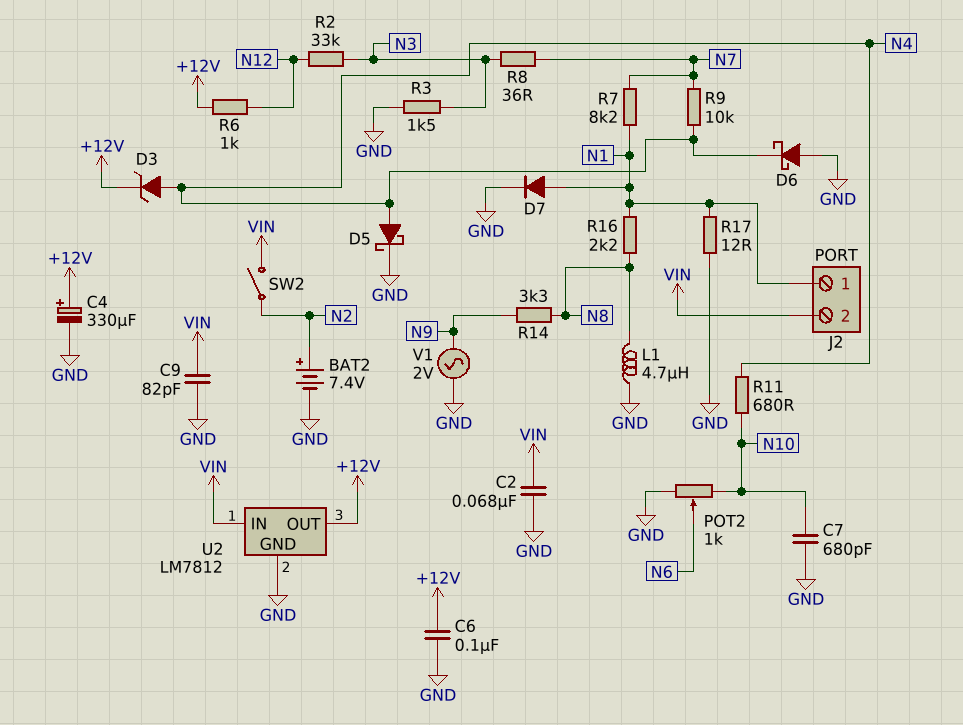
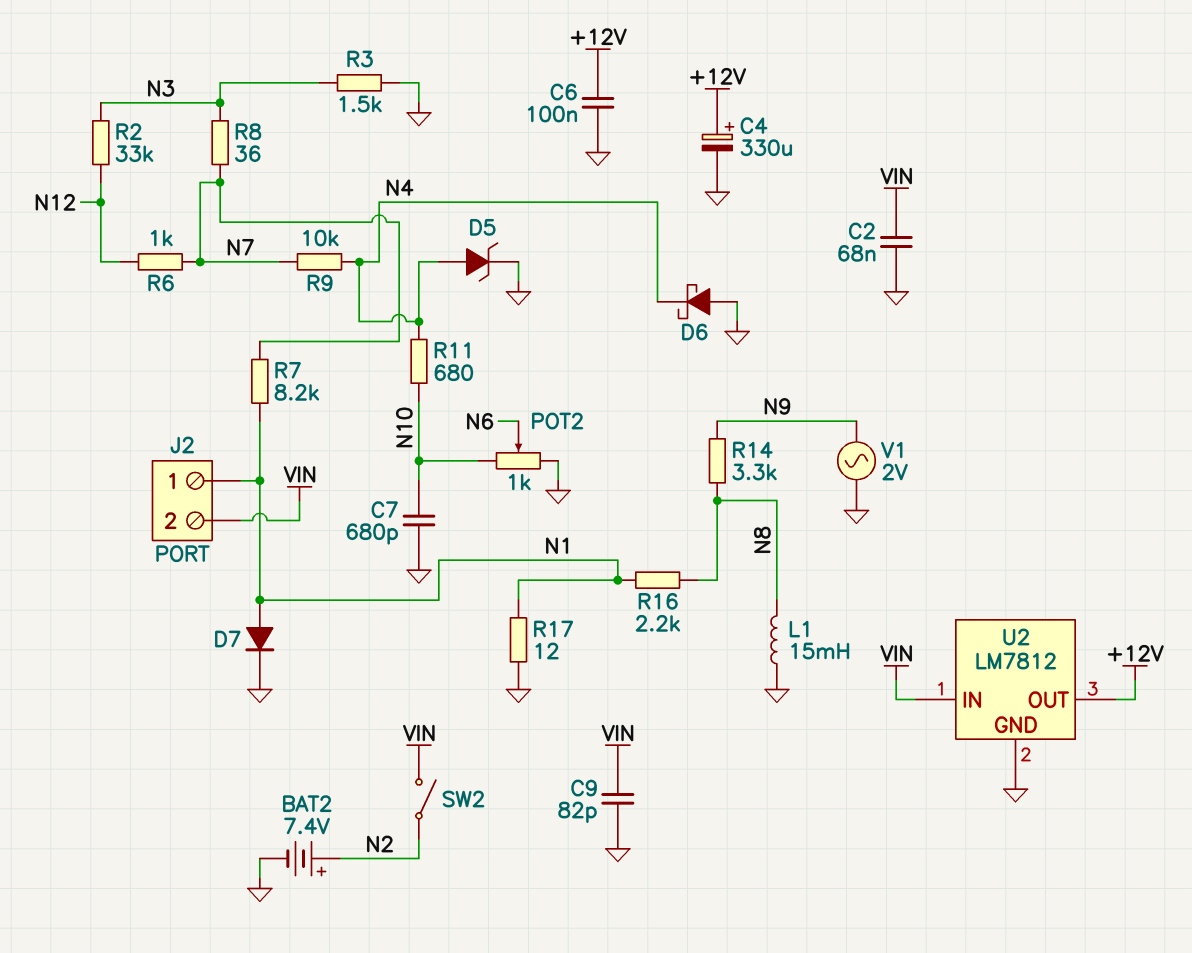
D3: zener (A N4, K +12V) -> none
D5: schottky (A N4, K GND) -> zener (A N4, K GND)
L1: 4.7uH (GND, N8) -> 15mH (GND, N8)
R6: 1k (+12V, N12) -> 1k (N7, N12)

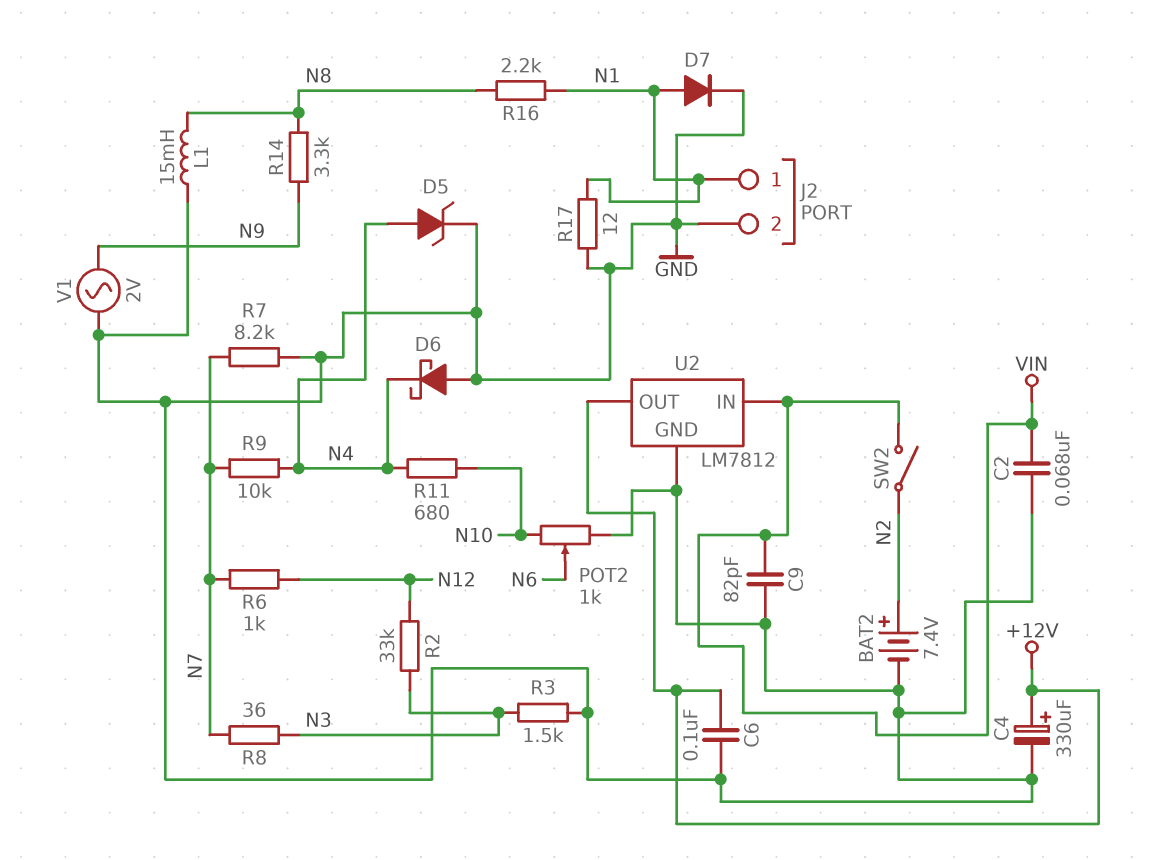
C7: 680pF (GND, N10) -> none
J2 pin 2: VIN -> GND
R7: 8.2k (N1, N7) -> 8.2k (GND, N7)

